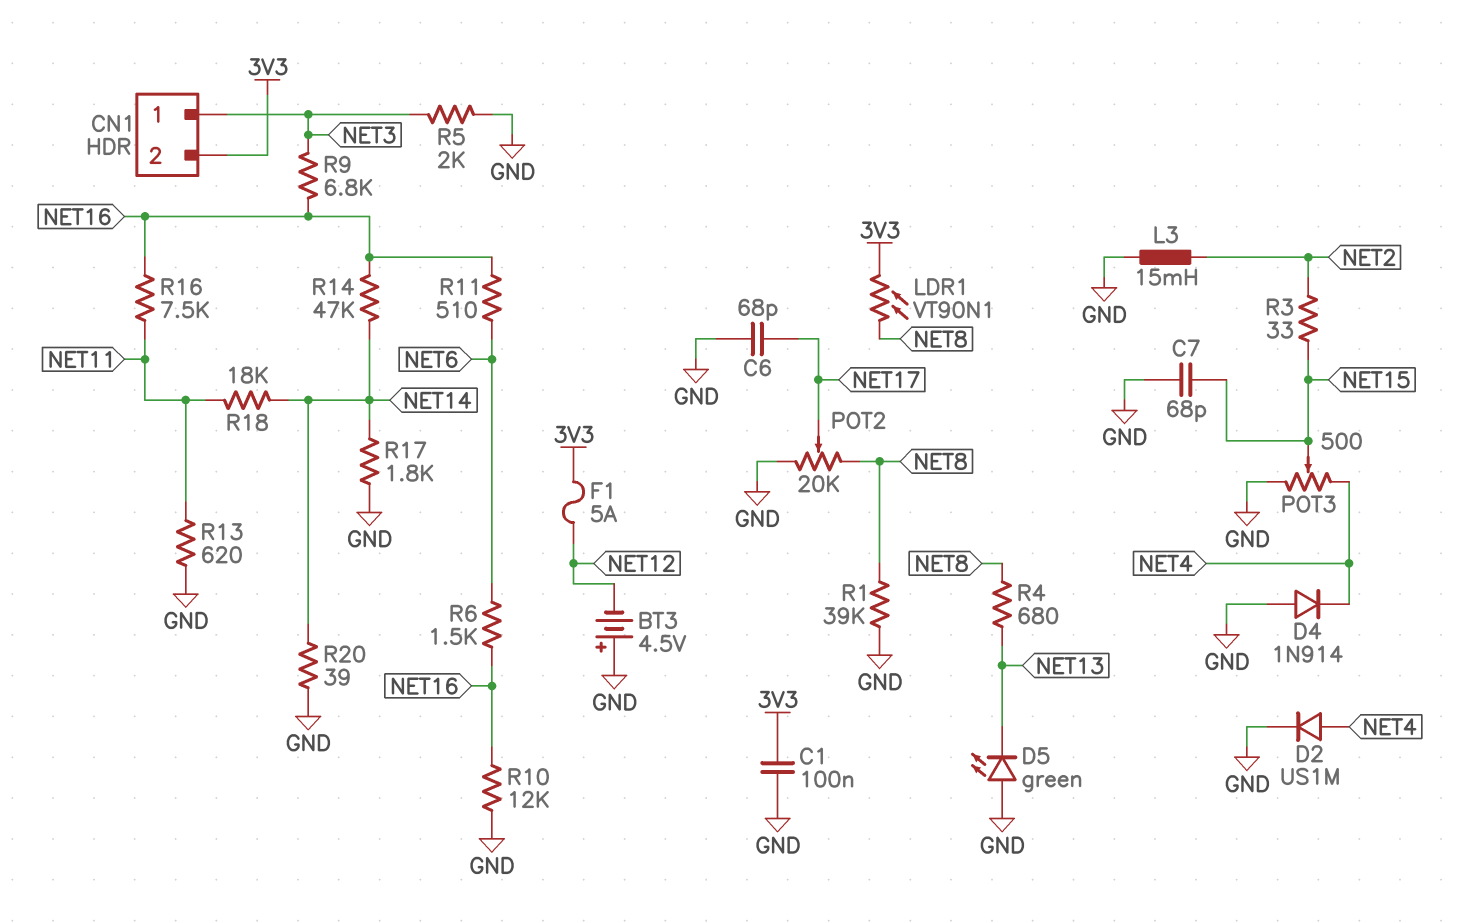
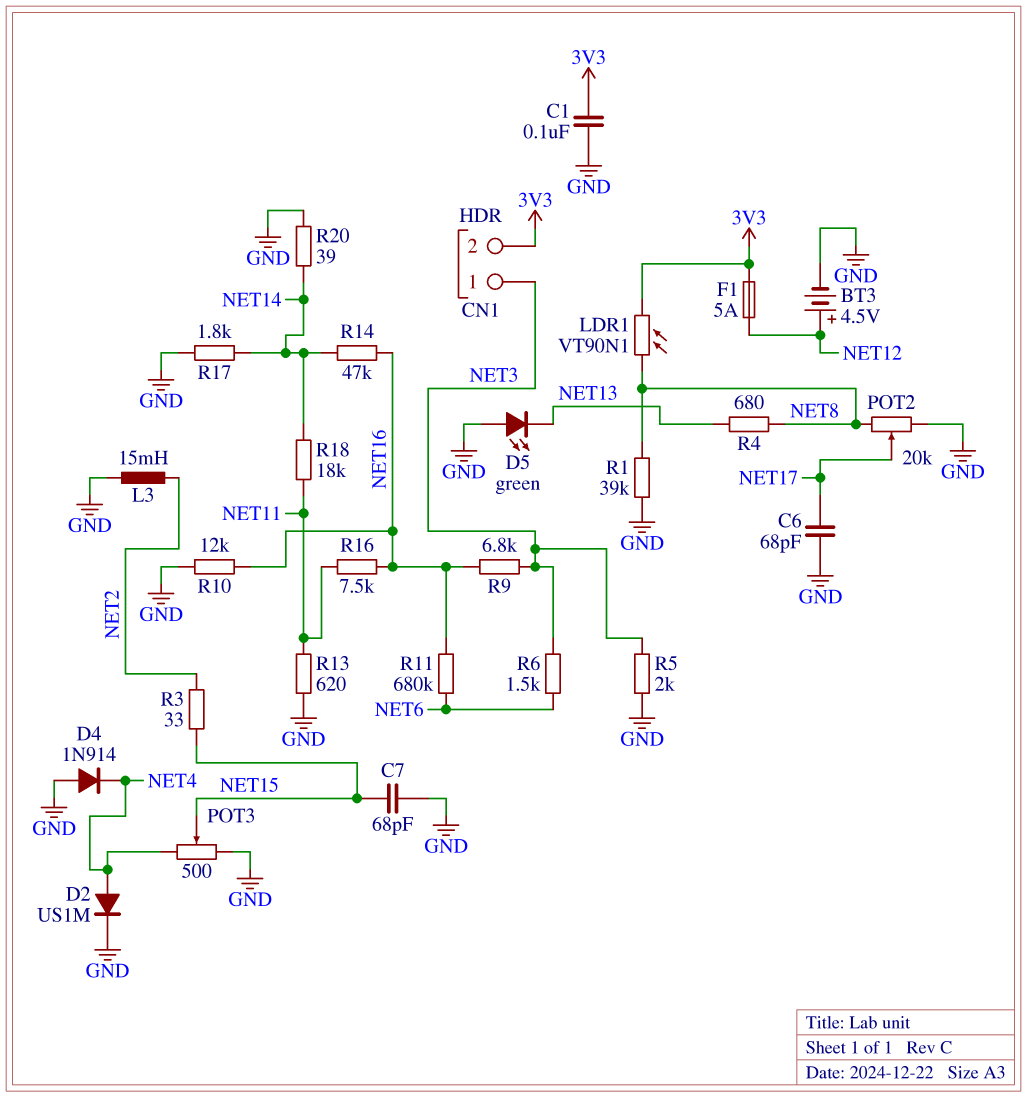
BT3: 4.5V (plus GND, minus NET12) -> 4.5V (plus NET12, minus GND)
R6: 1.5k (NET6, NET16) -> 1.5k (NET3, NET6)
R11: 510 (NET6, NET16) -> 680k (NET6, NET16)

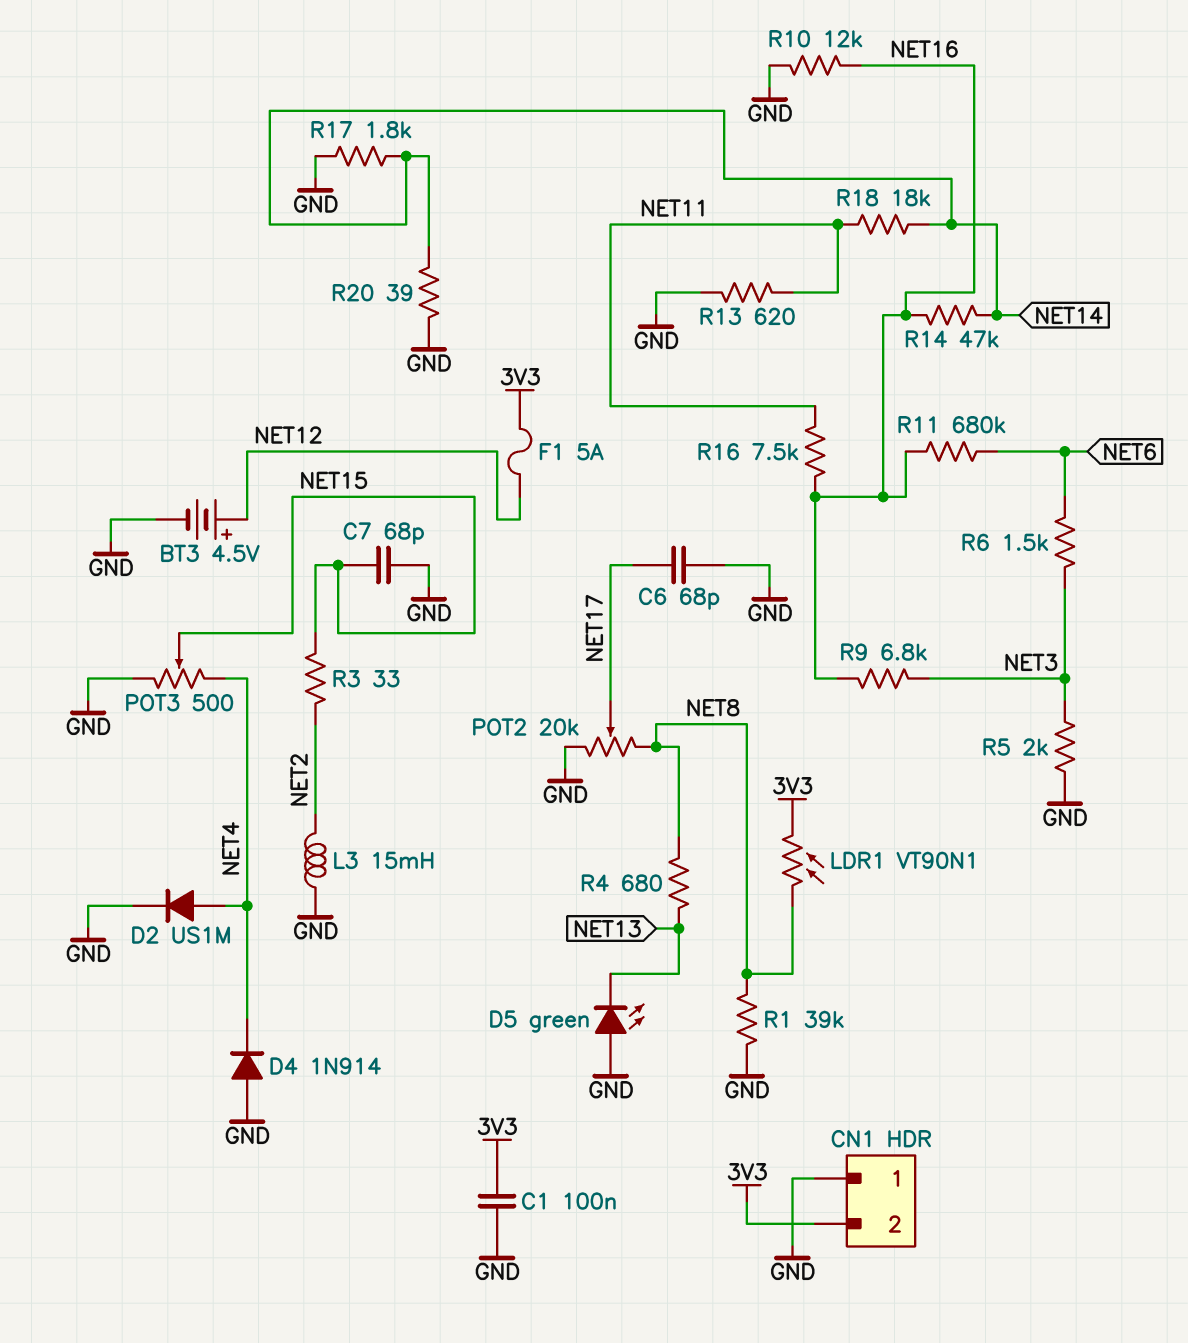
CN1 pin 1: NET3 -> GND

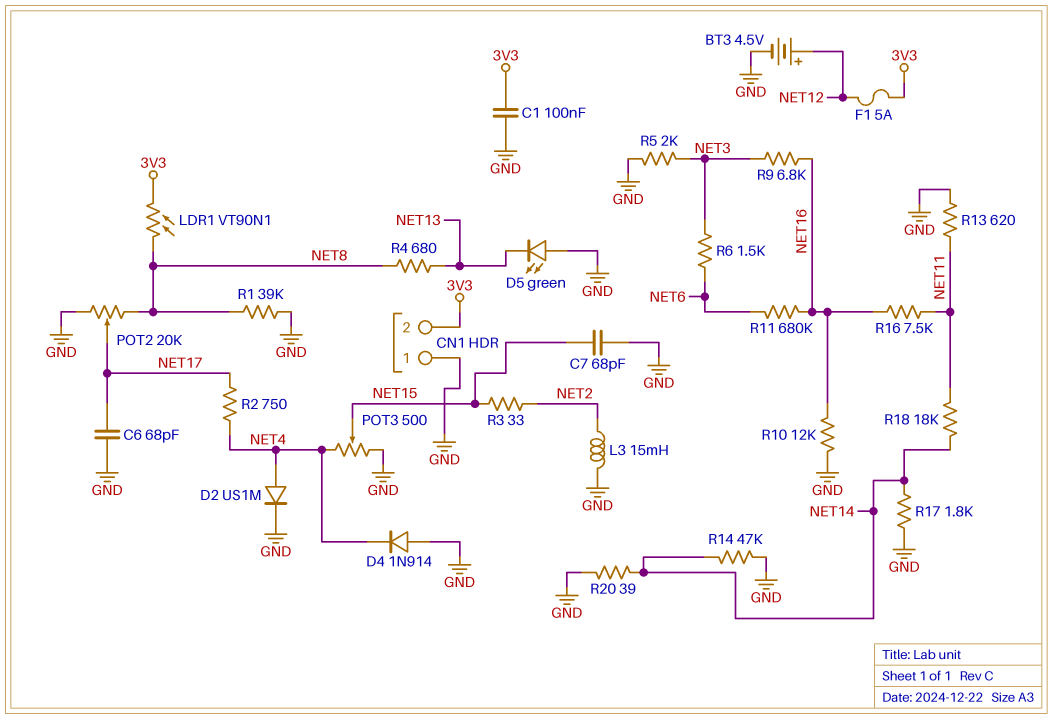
R2: none -> 750 (NET4, NET17)
R14: 47k (NET14, NET16) -> 47k (GND, NET14)

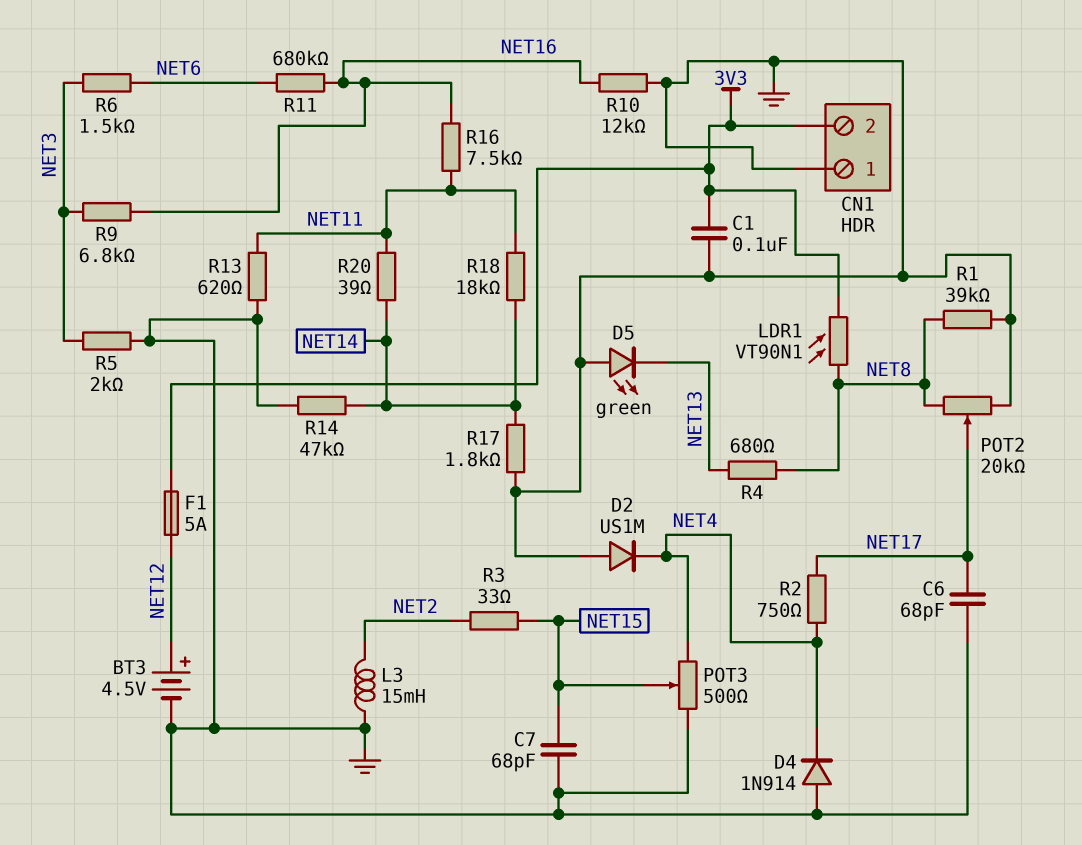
D2: diode US1M (A NET4, K GND) -> diode US1M (A GND, K NET4)
R20: 39 (GND, NET14) -> 39 (NET11, NET14)

